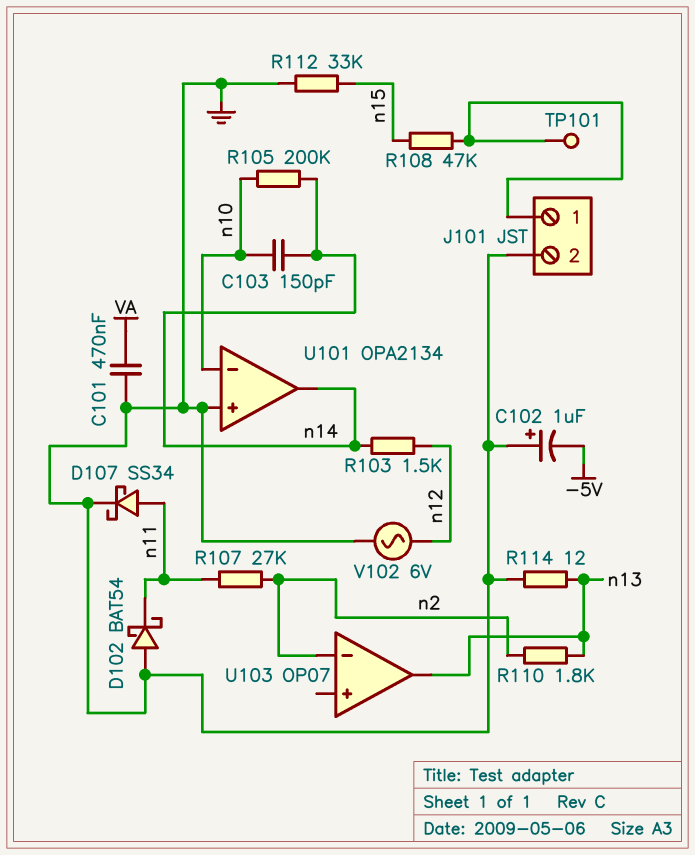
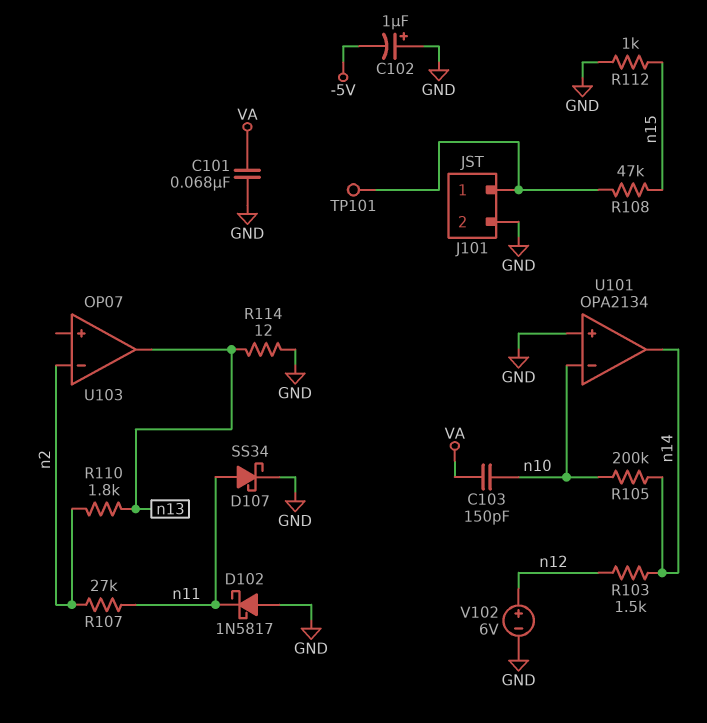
C101: 470nF (GND, VA) -> 68nF (GND, VA)
C103: 150pF (n10, n14) -> 150pF (VA, n10)
D102: schottky BAT54 (A GND, K n11) -> schottky 1N5817 (A GND, K n11)
R112: 33k (GND, n15) -> 1k (GND, n15)
V102: AC 6V (GND, n12) -> 6V (plus n12, minus GND)

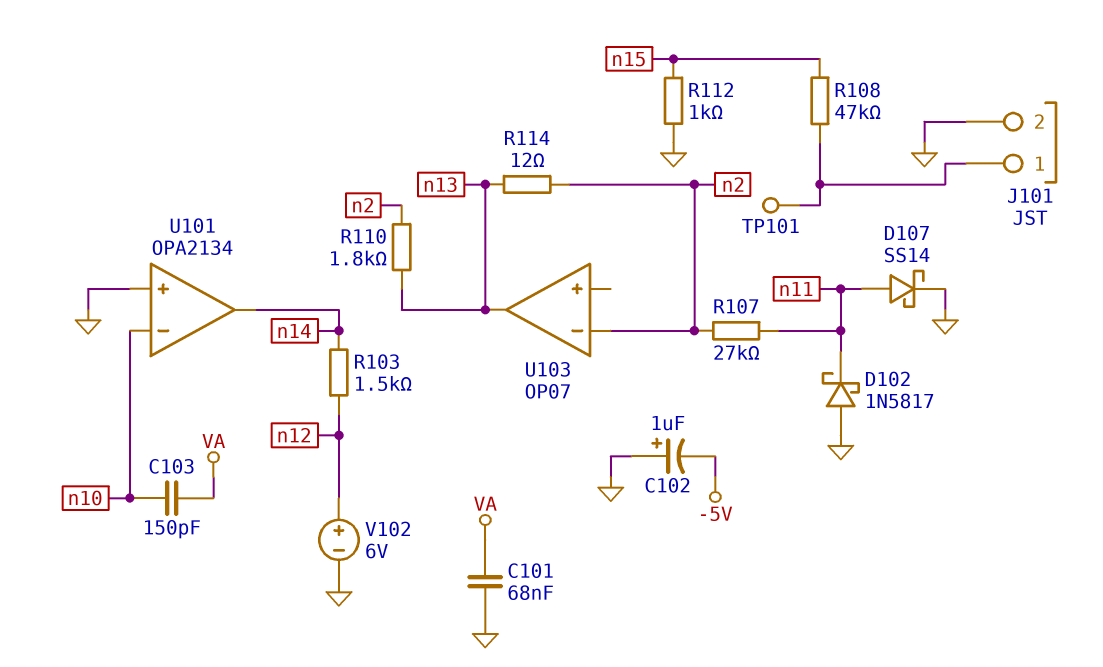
D107: schottky SS34 (A n11, K GND) -> schottky SS14 (A n11, K GND)
R105: 200k (n10, n14) -> none
R114: 12 (GND, n13) -> 12 (n2, n13)

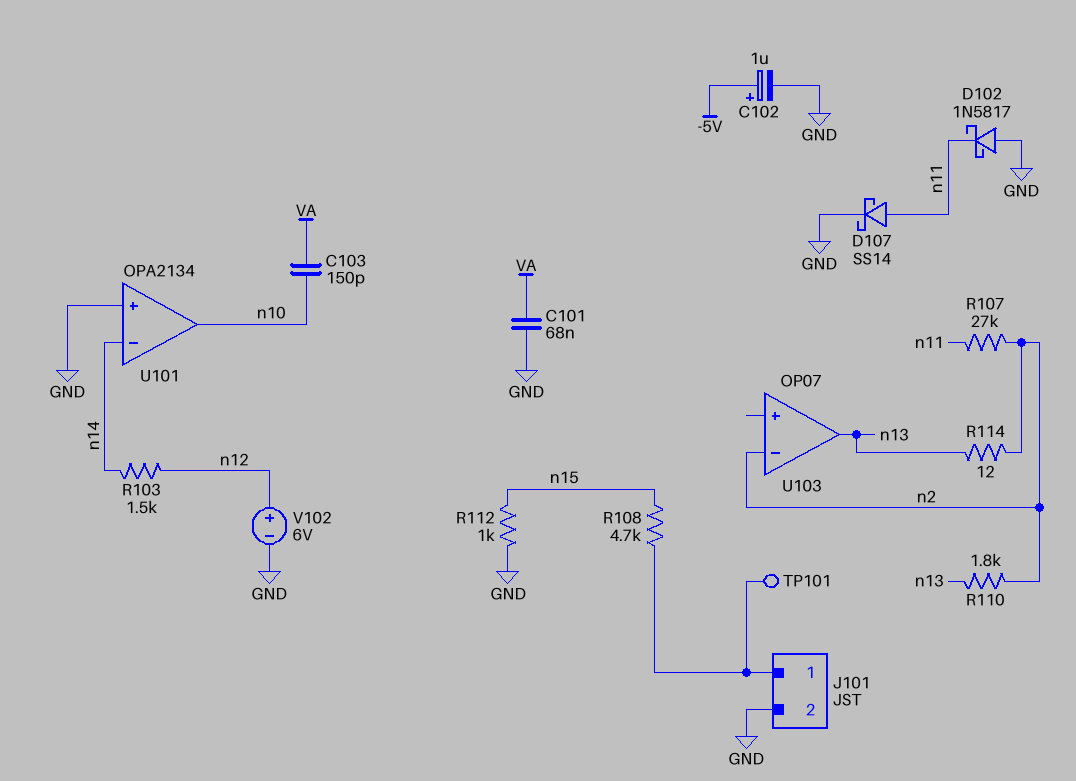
C102: 1uF (plus GND, minus -5V) -> 1uF (plus -5V, minus GND)
R108: 47k (J101/1, n15) -> 4.7k (J101/1, n15)
U101 pin in-: n10 -> n14
U101 pin out: n14 -> n10

